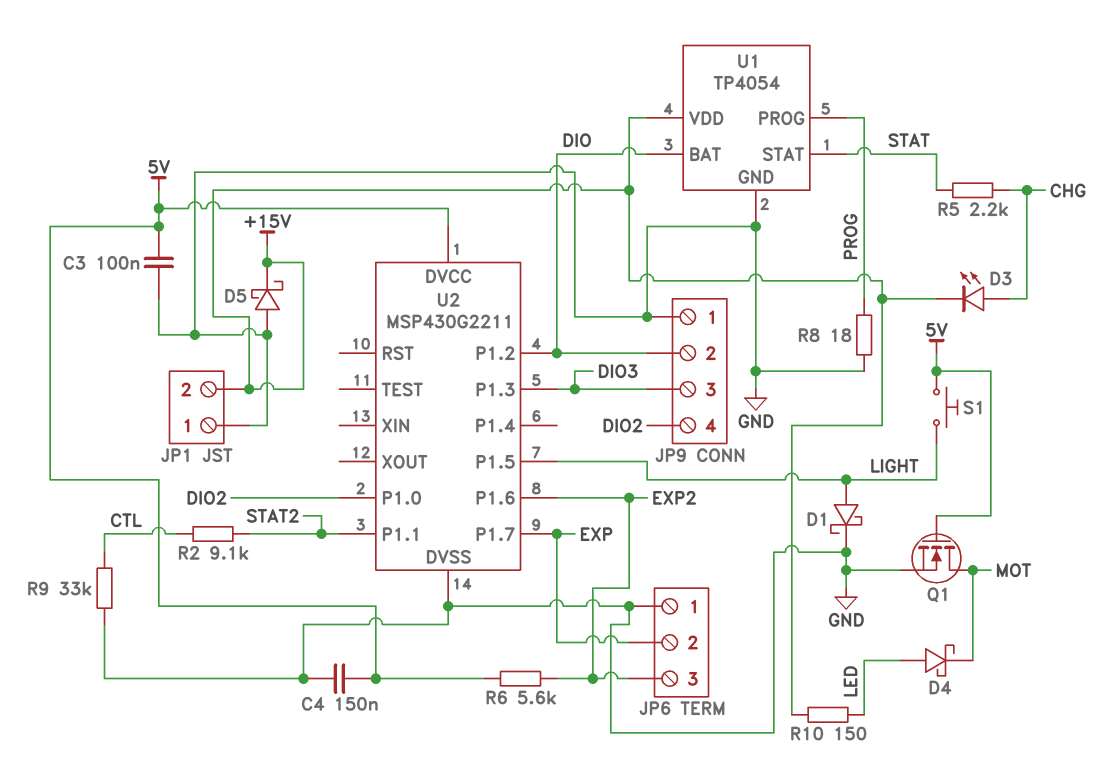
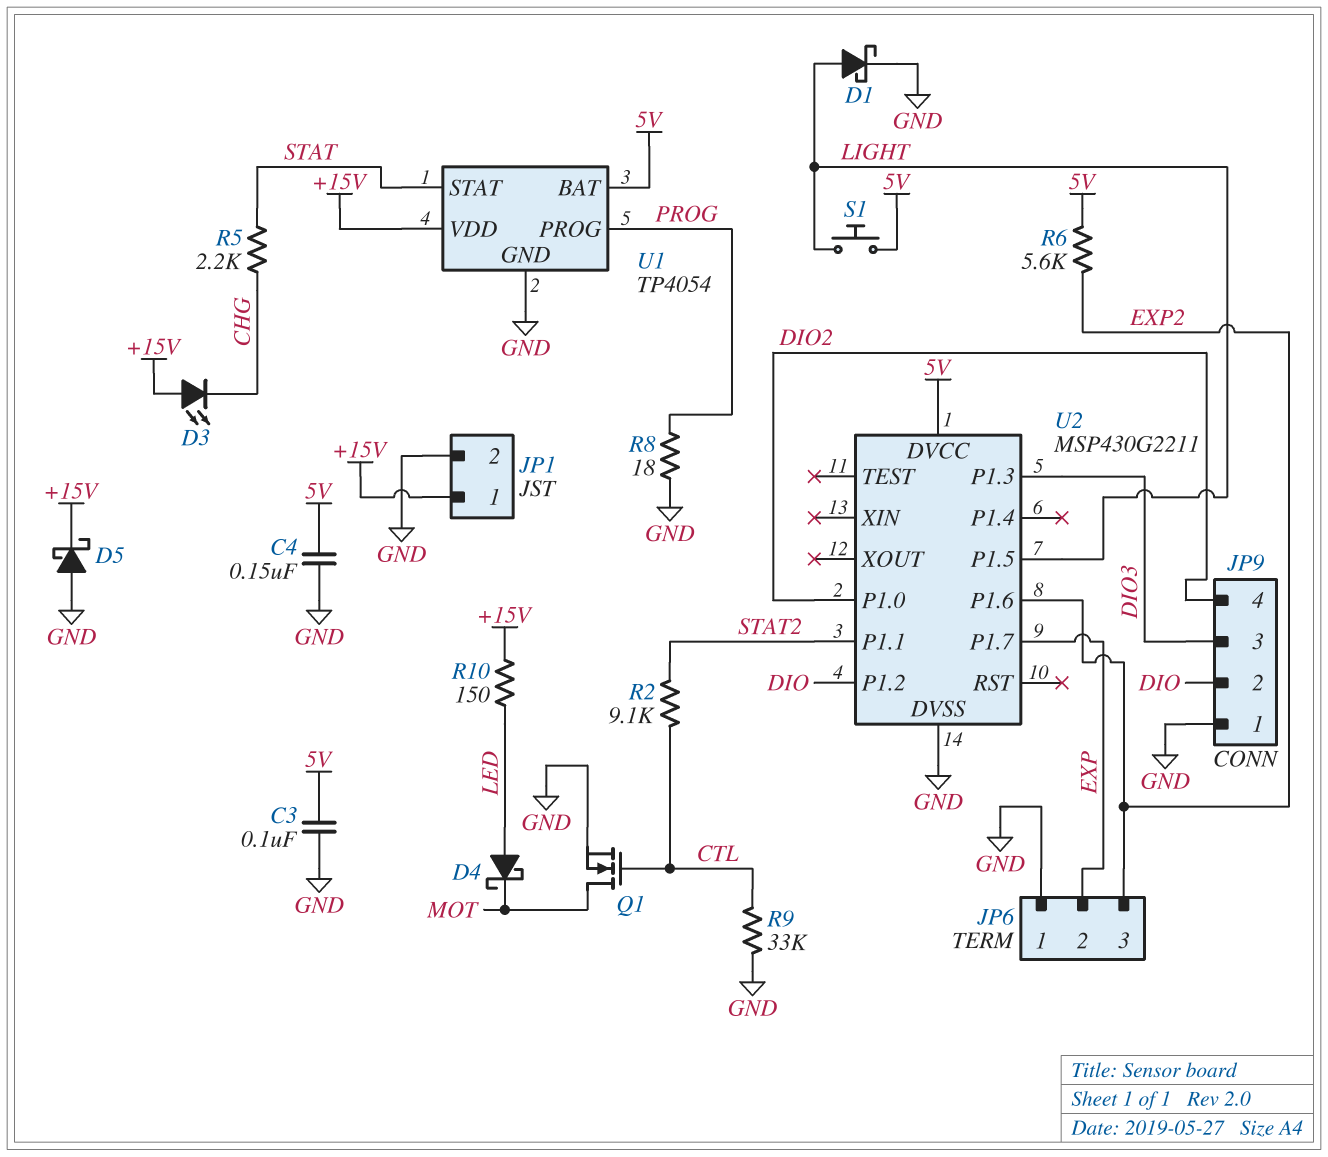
D3: LED (A CHG, K +15V) -> LED (A +15V, K CHG)
JP1 pin 1: GND -> +15V
JP1 pin 2: +15V -> GND
Q1: NMOS (G 5V, D MOT, S GND) -> NMOS (G CTL, D MOT, S GND)
U1 pin BAT: DIO -> 5V

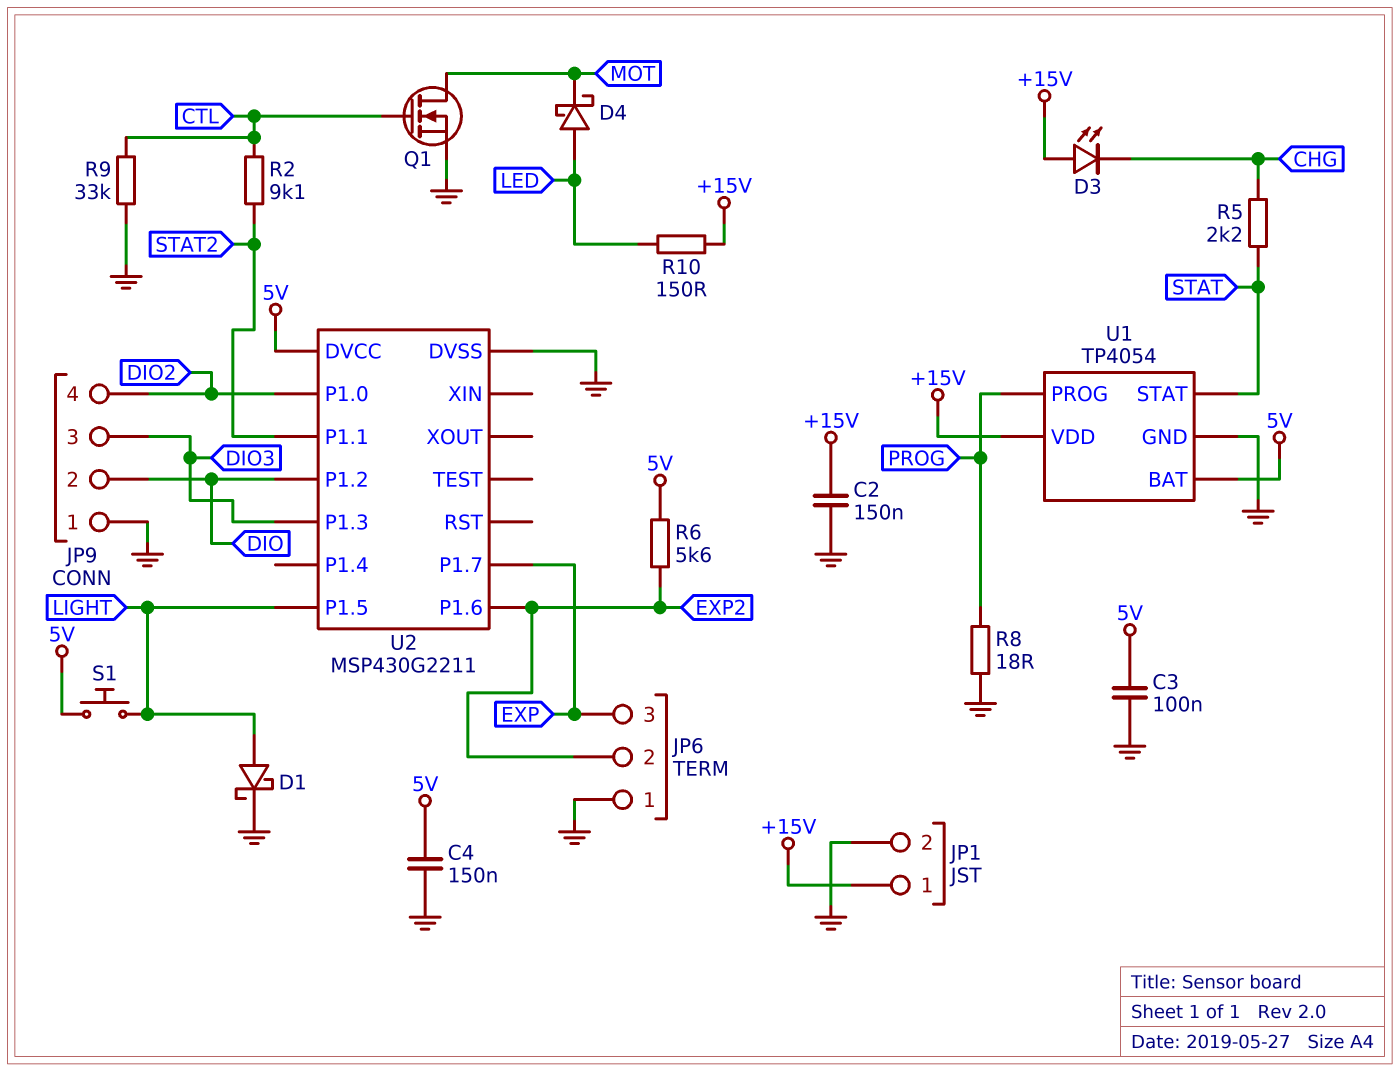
C2: none -> 150nF (+15V, GND)
D5: schottky (A GND, K +15V) -> none
JP6 pin 2: EXP -> EXP2
JP6 pin 3: EXP2 -> EXP

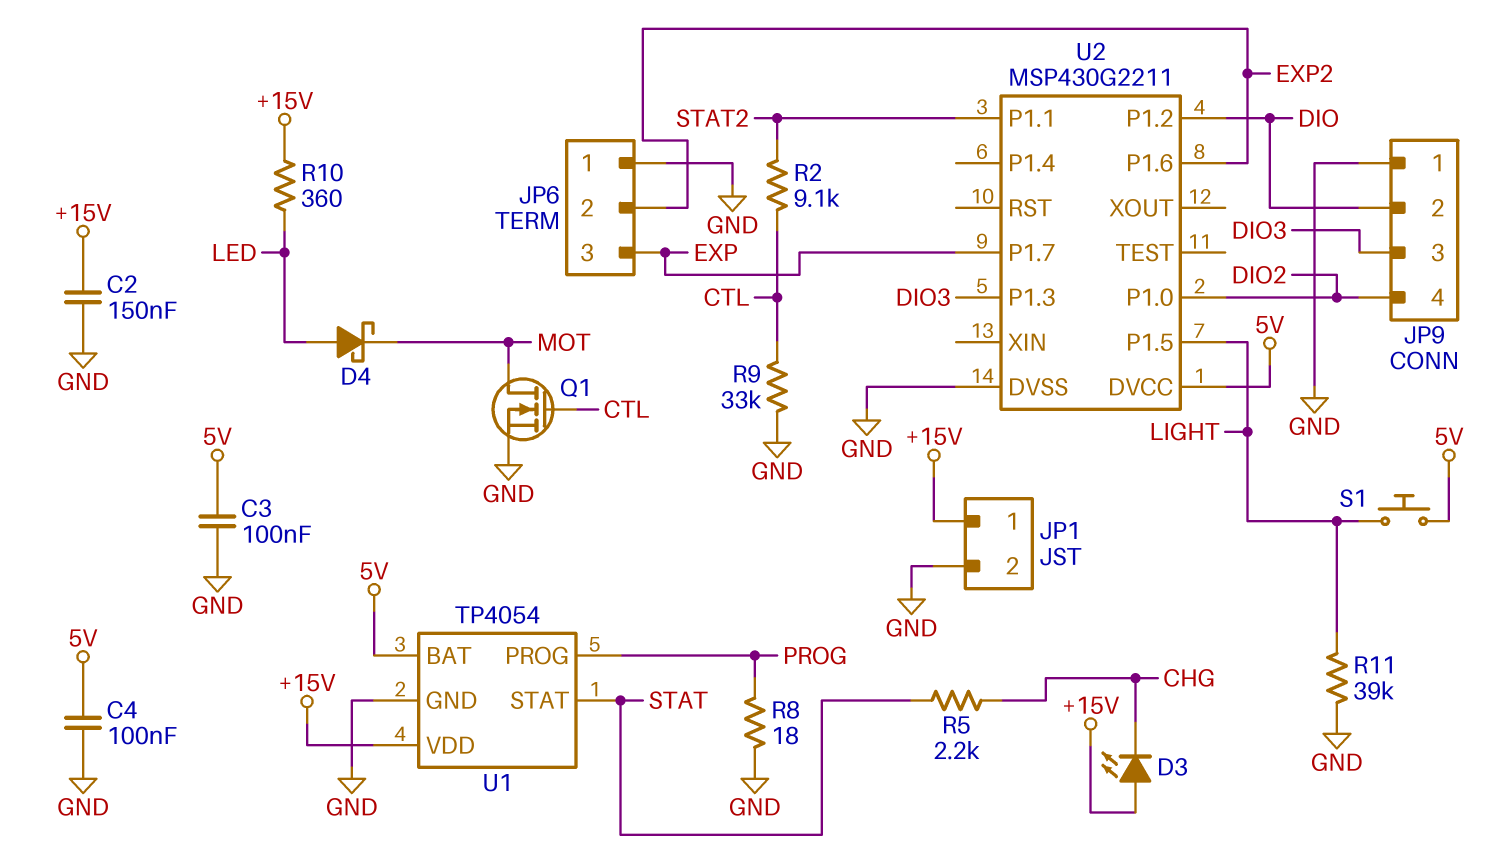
C4: 150nF (5V, GND) -> 100nF (5V, GND)
D1: schottky (A LIGHT, K GND) -> none
R6: 5.6k (5V, EXP2) -> none
R10: 150 (+15V, LED) -> 360 (+15V, LED)
R11: none -> 39k (GND, LIGHT)

